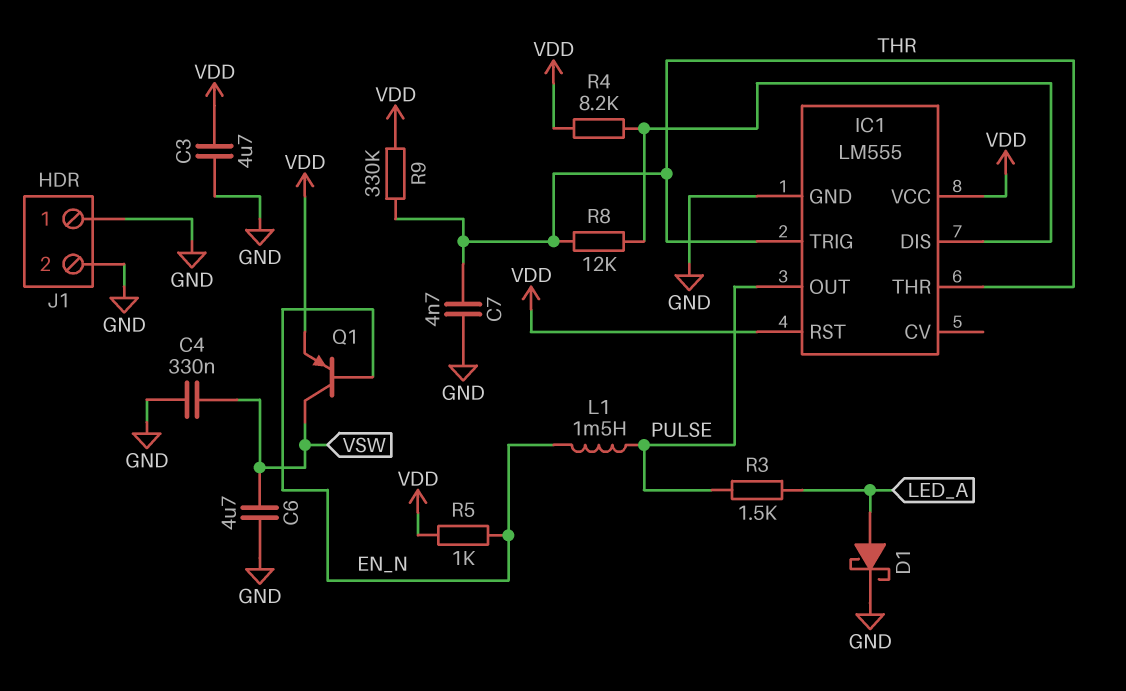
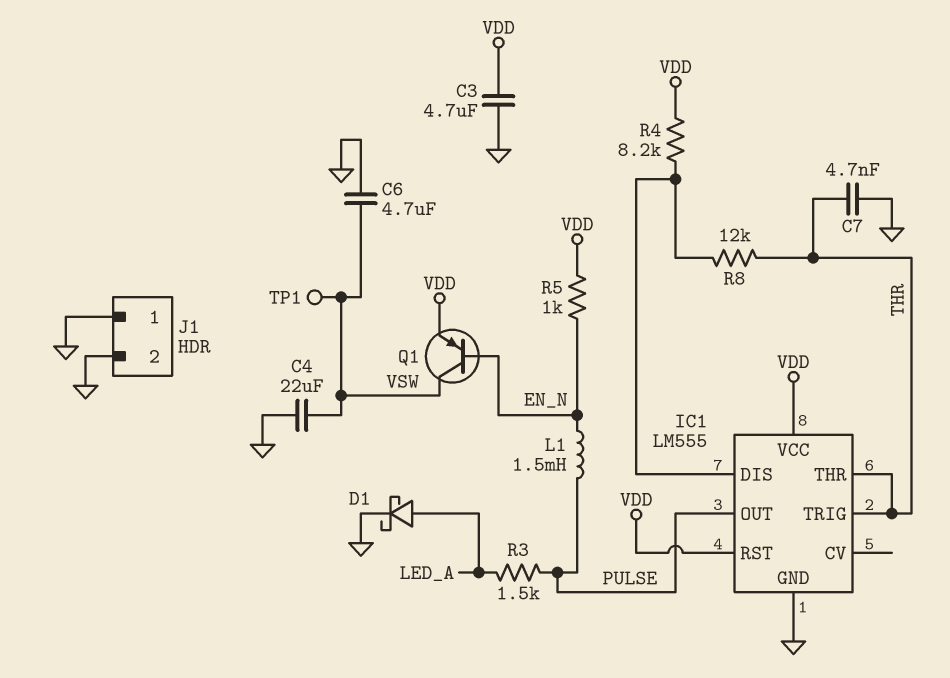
C4: 330nF (GND, VSW) -> 22uF (GND, VSW)
R9: 330k (THR, VDD) -> none
TP1: none -> test point (VSW)

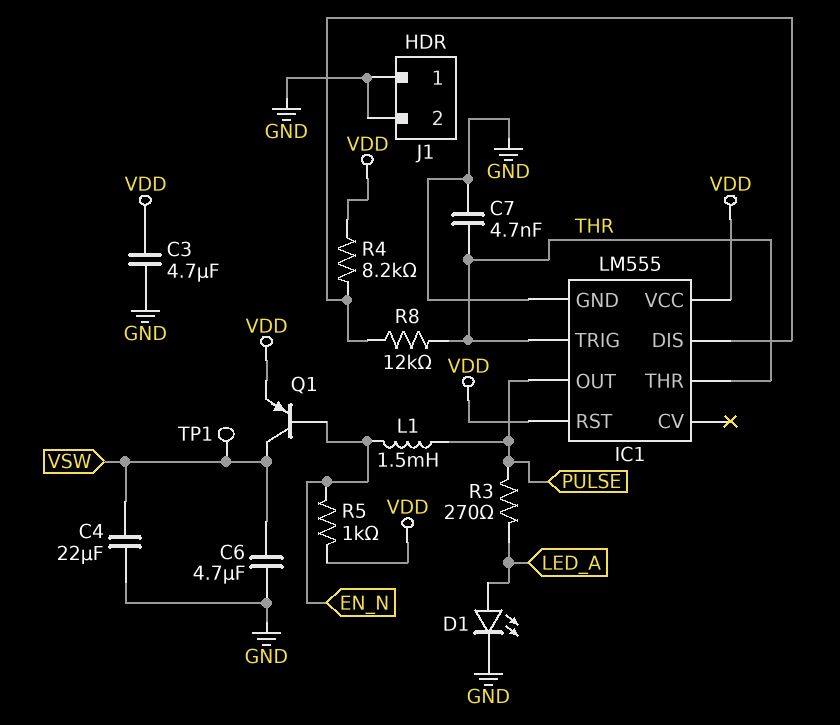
D1: schottky (A LED_A, K GND) -> LED (A LED_A, K GND)
R3: 1.5k (LED_A, PULSE) -> 270 (LED_A, PULSE)

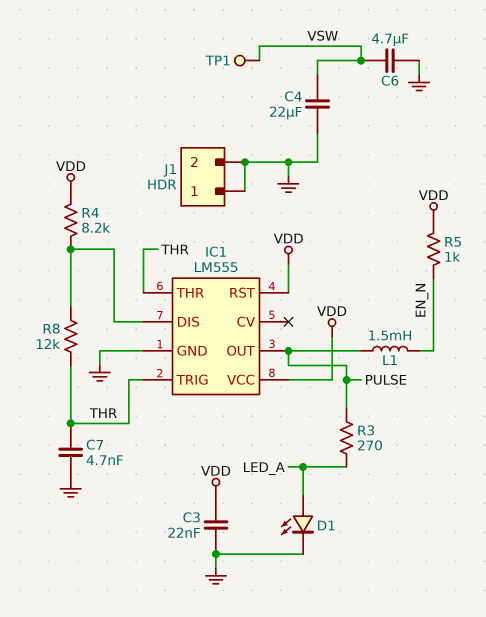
C3: 4.7uF (GND, VDD) -> 22nF (GND, VDD)
Q1: PNP (B EN_N, C VSW, E VDD) -> none

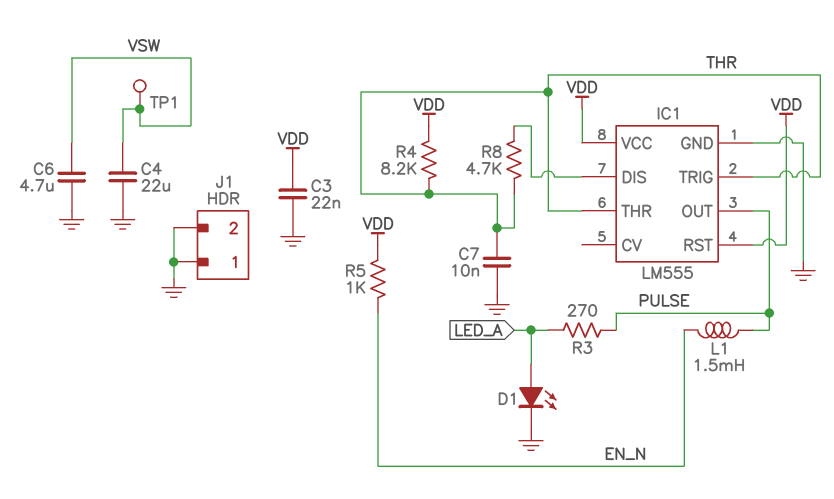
C7: 4.7nF (GND, THR) -> 10nF (GND, THR)
R4: 8.2k (IC1/DIS, VDD) -> 8.2k (THR, VDD)
R8: 12k (IC1/DIS, THR) -> 4.7k (IC1/DIS, THR)

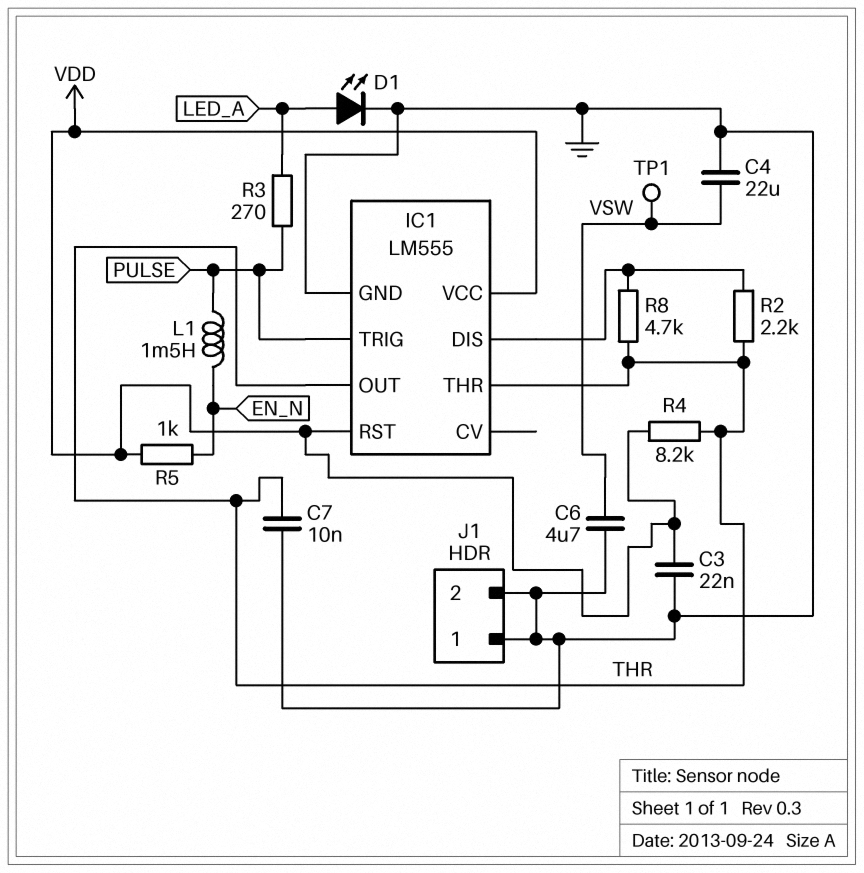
IC1 pin OUT: PULSE -> THR
IC1 pin TRIG: THR -> PULSE
R2: none -> 2.2k (IC1/DIS, THR)

